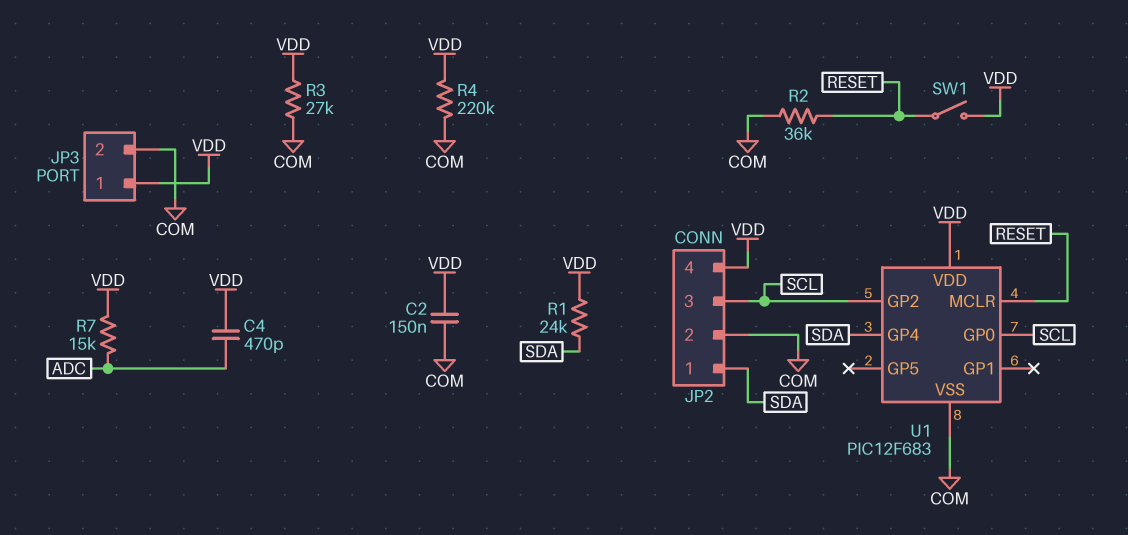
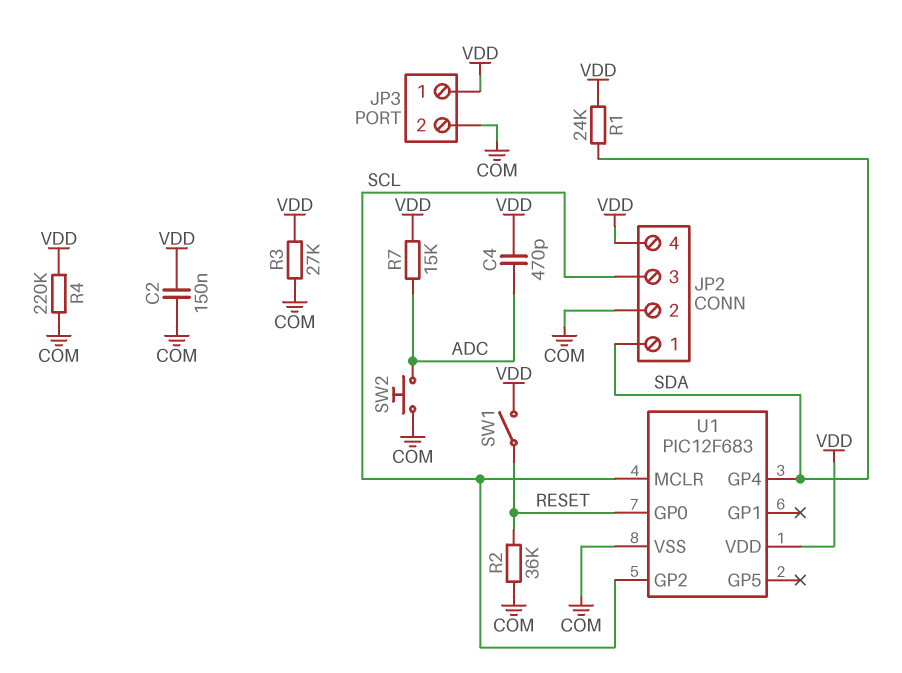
SW2: none -> button (ADC, COM)
U1 pin GP0: SCL -> RESET
U1 pin MCLR: RESET -> SCL

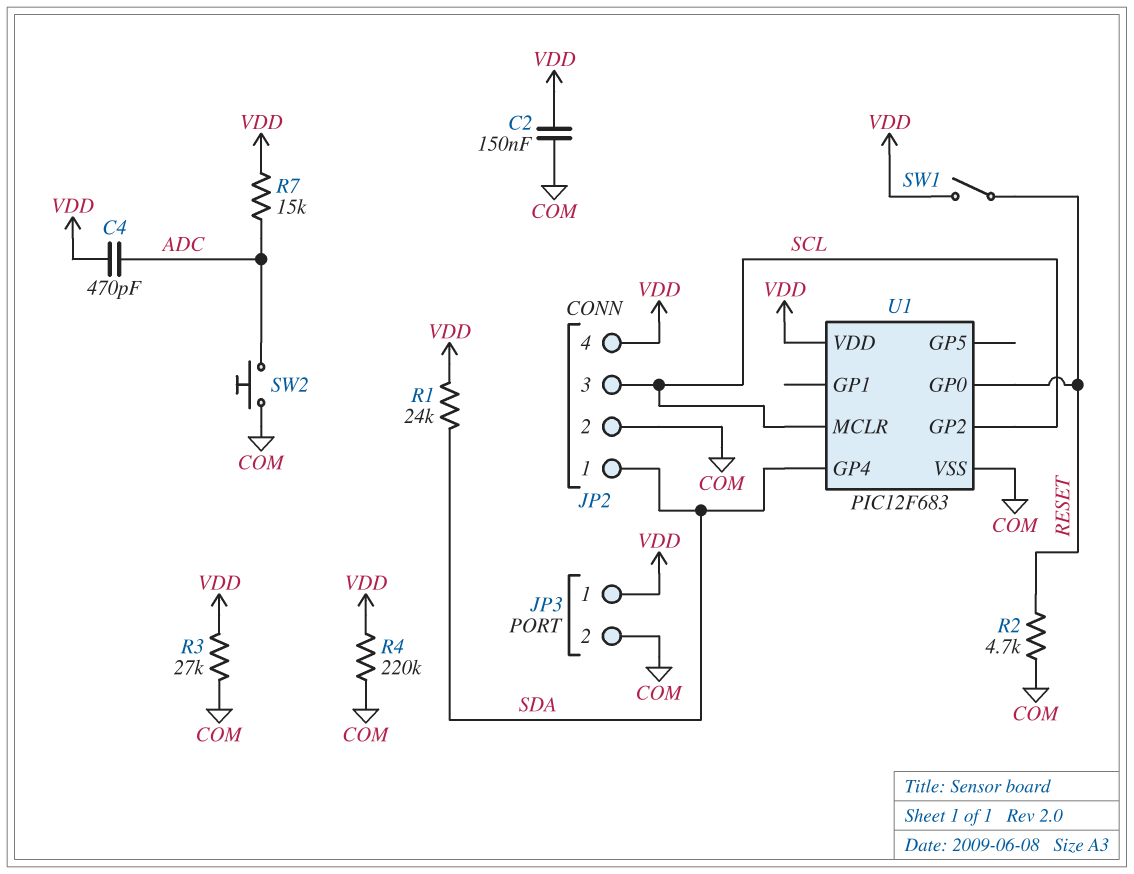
R2: 36k (COM, RESET) -> 4.7k (COM, RESET)

